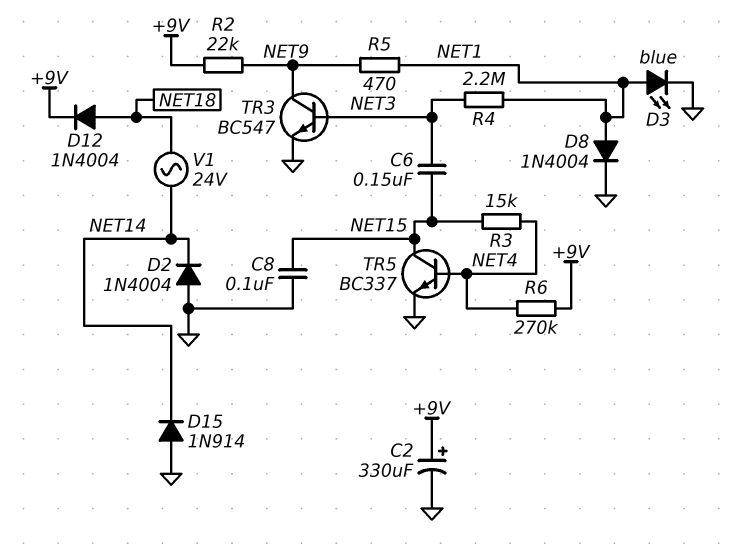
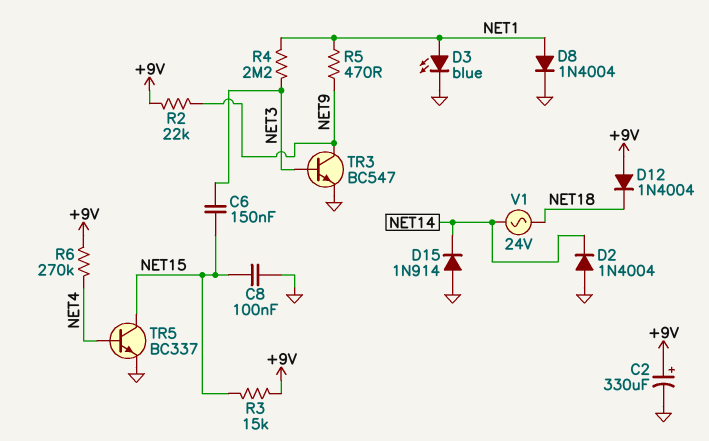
D12: diode 1N4004 (A NET18, K +9V) -> diode 1N4004 (A +9V, K NET18)
R3: 15k (NET4, NET15) -> 15k (+9V, NET15)

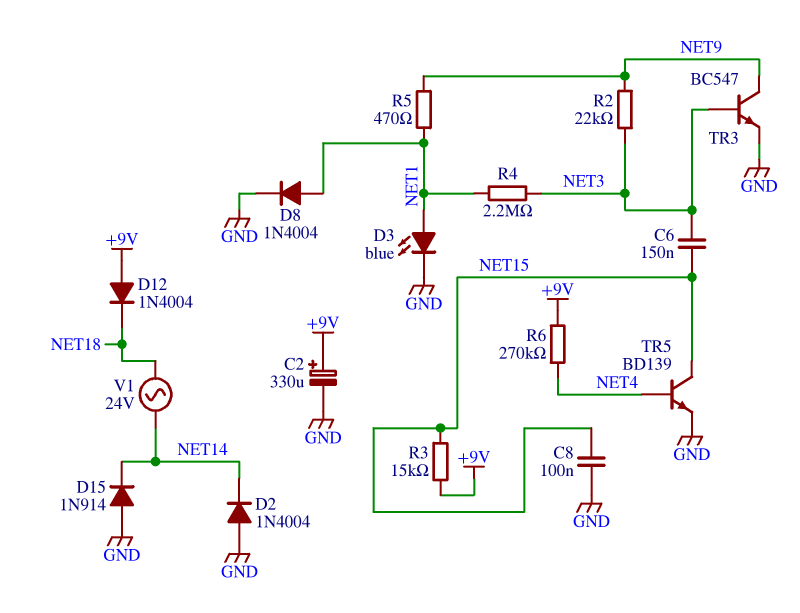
R2: 22k (+9V, NET9) -> 22k (NET3, NET9)
TR5: NPN BC337 (B NET4, C NET15, E GND) -> NPN BD139 (B NET4, C NET15, E GND)

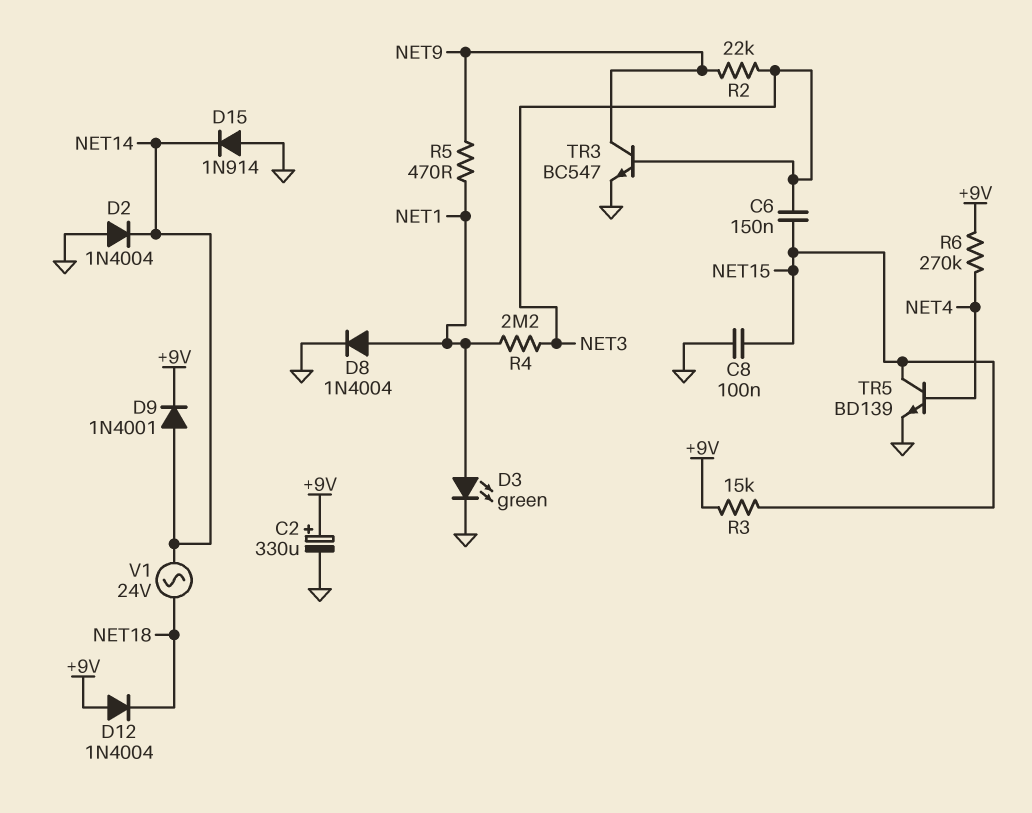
D3: LED blue (A NET1, K GND) -> LED green (A NET1, K GND)
D9: none -> diode 1N4001 (A NET14, K +9V)

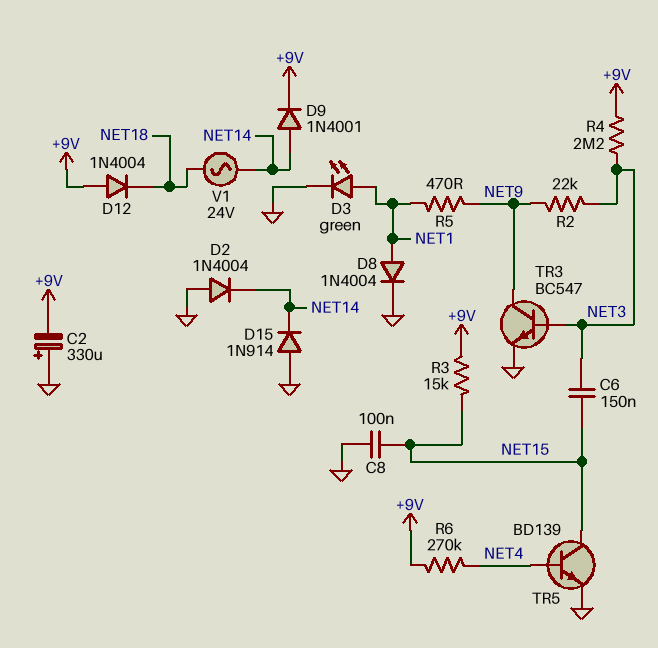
C2: 330uF (plus +9V, minus GND) -> 330uF (plus GND, minus +9V)
R4: 2.2M (NET1, NET3) -> 2.2M (+9V, NET3)

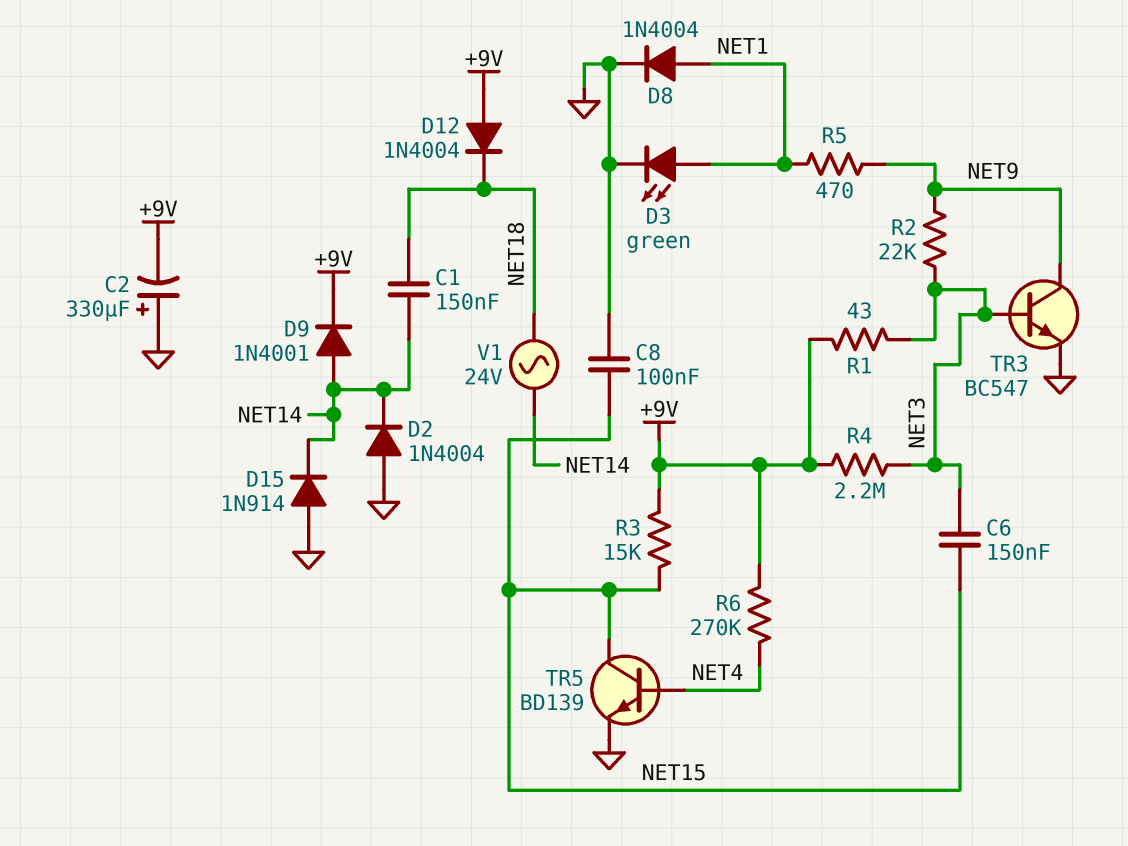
C1: none -> 150nF (NET14, NET18)
R1: none -> 43 (+9V, NET3)

